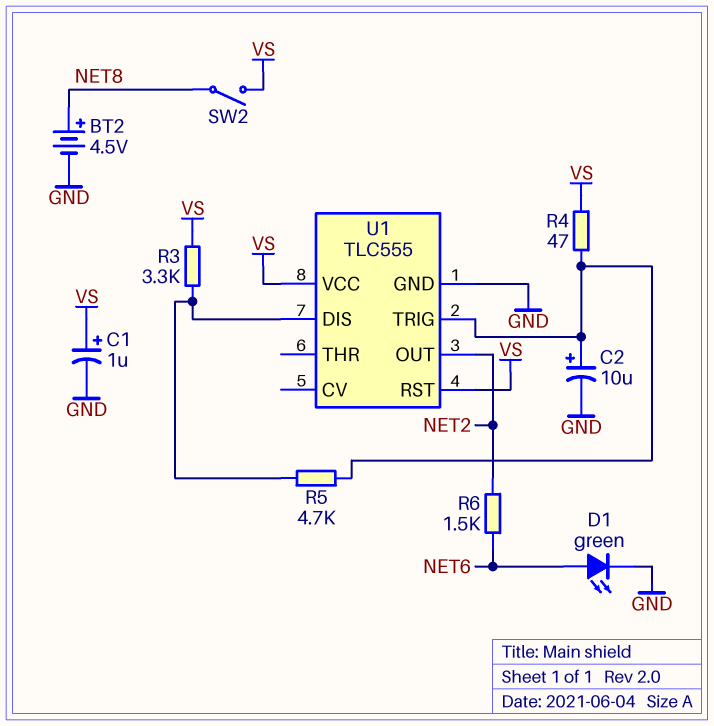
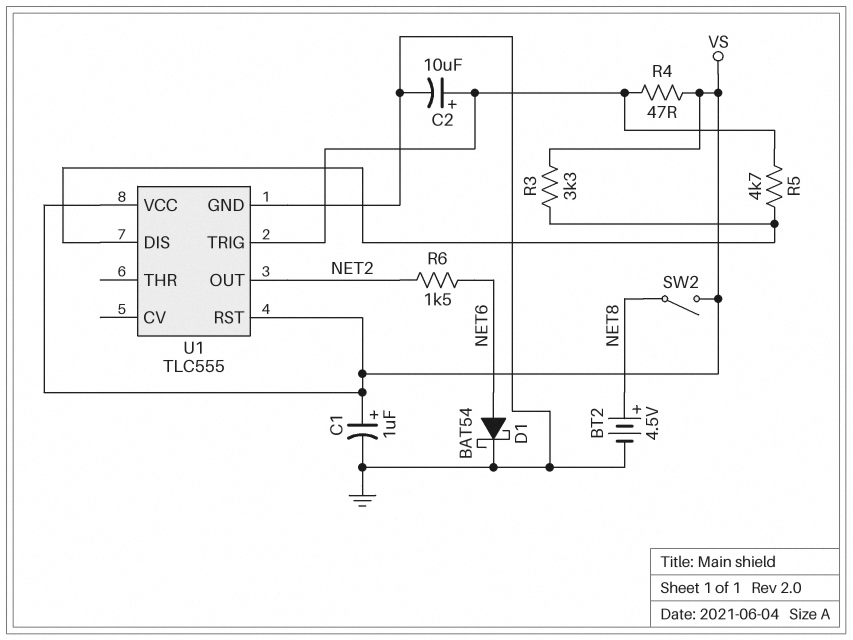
D1: LED green (A NET6, K GND) -> schottky BAT54 (A NET6, K GND)

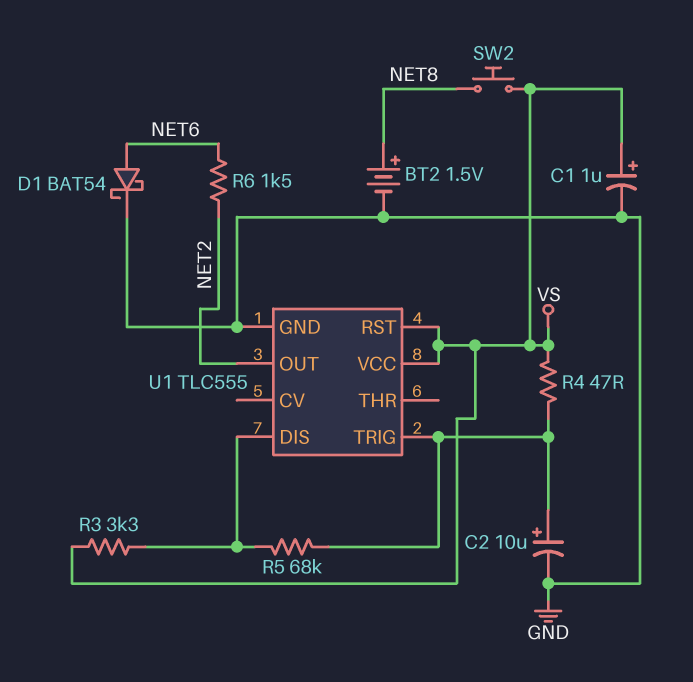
BT2: 4.5V (plus NET8, minus GND) -> 1.5V (plus NET8, minus GND)
R5: 4.7k (U1/DIS, U1/TRIG) -> 68k (U1/DIS, U1/TRIG)
SW2: switch (NET8, VS) -> button (NET8, VS)

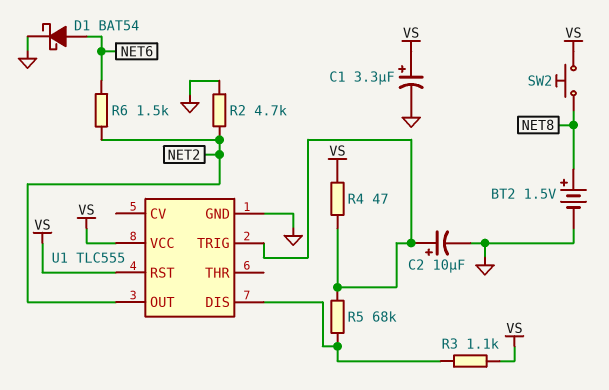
C1: 1uF (plus VS, minus GND) -> 3.3uF (plus VS, minus GND)
R2: none -> 4.7k (GND, NET2)
R3: 3.3k (U1/DIS, VS) -> 1.1k (U1/DIS, VS)

